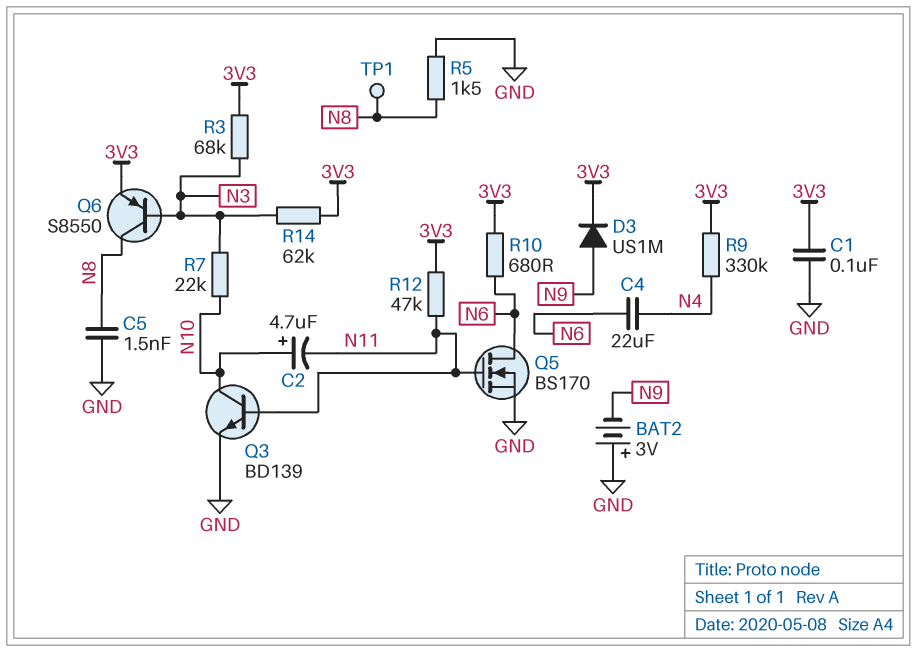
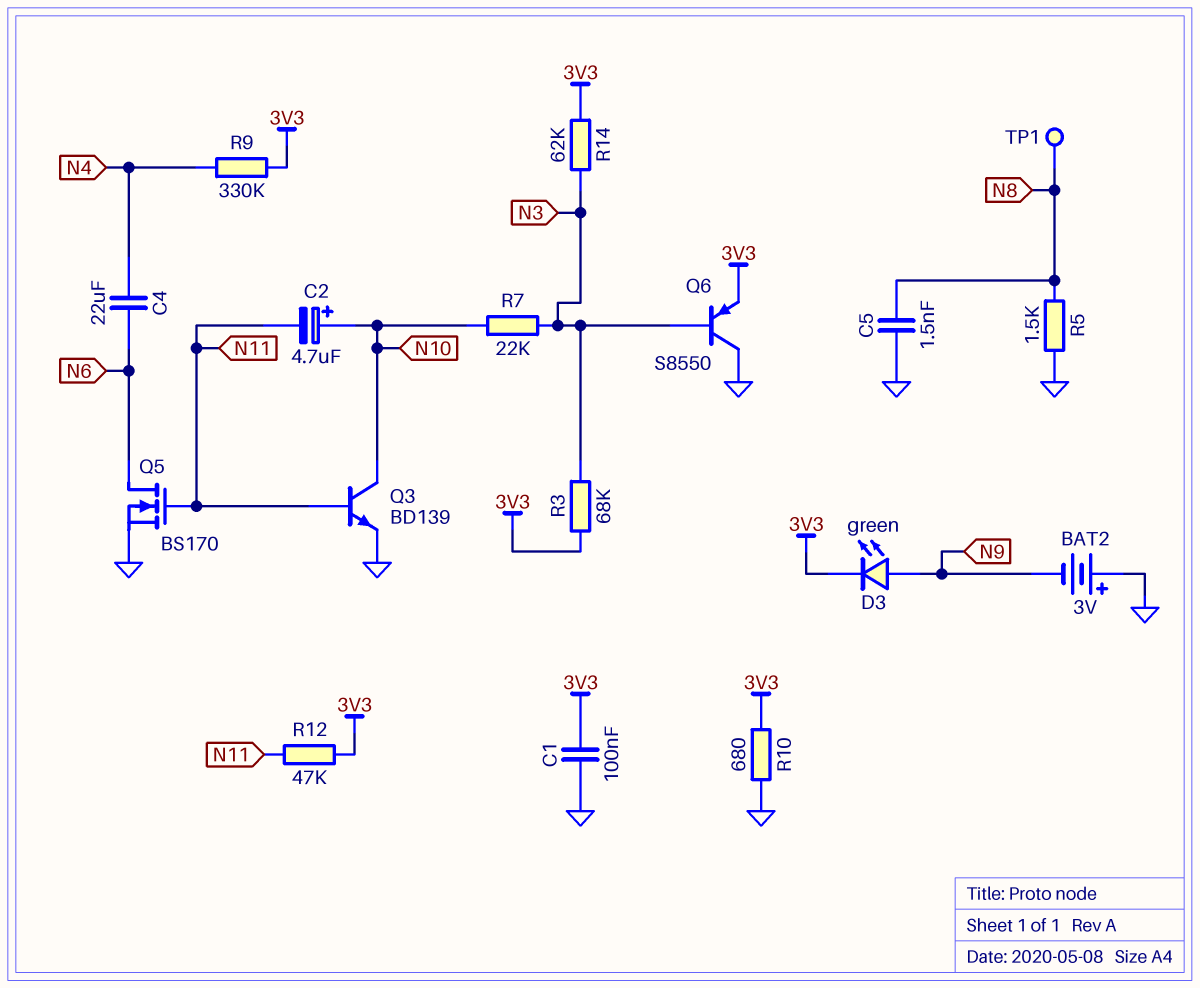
D3: diode US1M (A N9, K 3V3) -> LED green (A N9, K 3V3)
Q6: PNP S8550 (B N3, C N8, E 3V3) -> PNP S8550 (B N3, C GND, E 3V3)
R10: 680 (3V3, N6) -> 680 (3V3, GND)

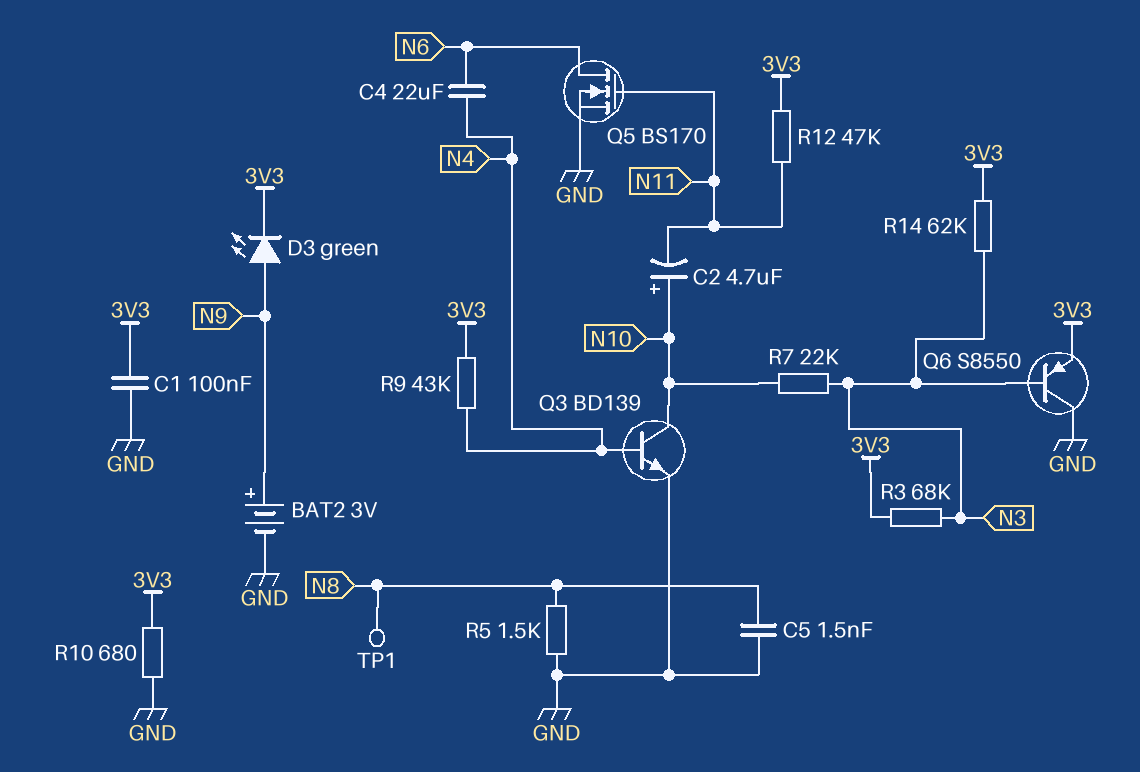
BAT2: 3V (plus GND, minus N9) -> 3V (plus N9, minus GND)
Q3: NPN BD139 (B N11, C N10, E GND) -> NPN BD139 (B N4, C N10, E GND)
R9: 330k (3V3, N4) -> 43k (3V3, N4)

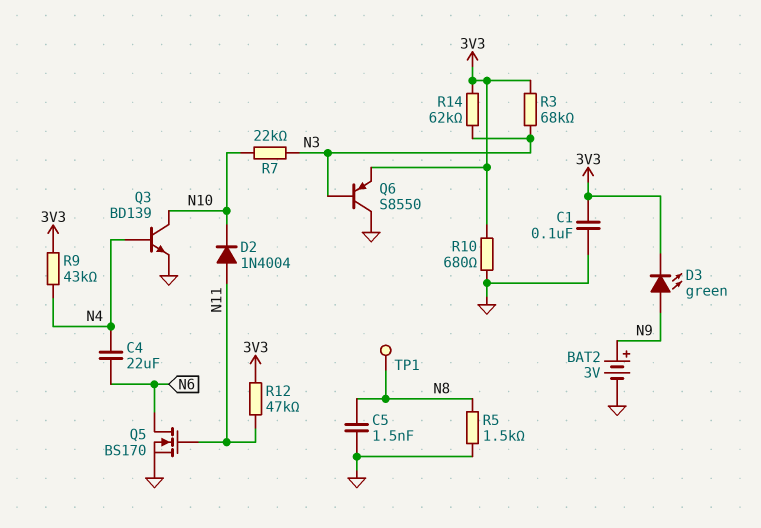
C2: 4.7uF (plus N10, minus N11) -> none
D2: none -> diode 1N4004 (A N11, K N10)

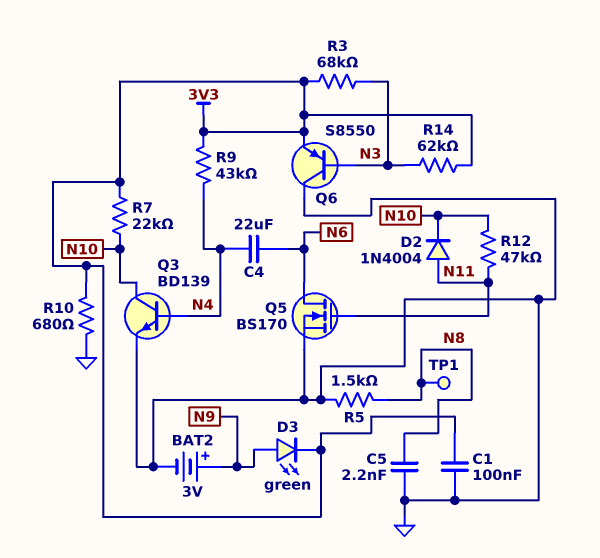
C5: 1.5nF (GND, N8) -> 2.2nF (GND, N8)
R7: 22k (N3, N10) -> 22k (3V3, N10)
R12: 47k (3V3, N11) -> 47k (N10, N11)

